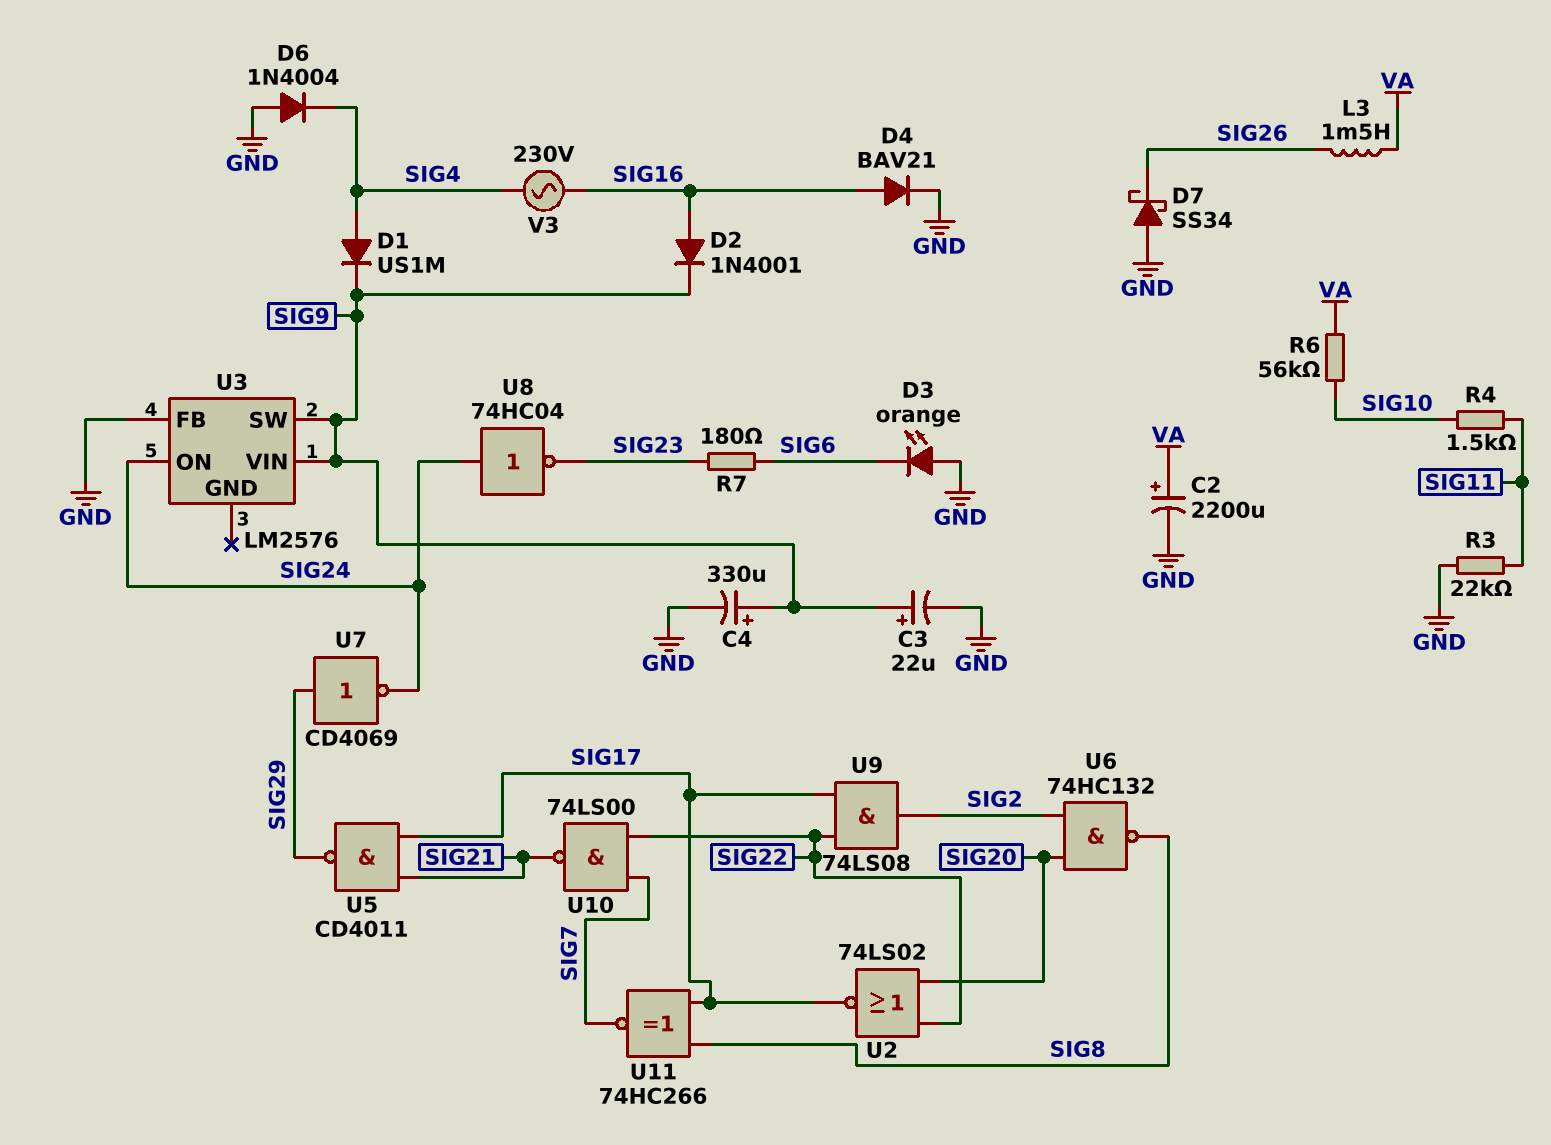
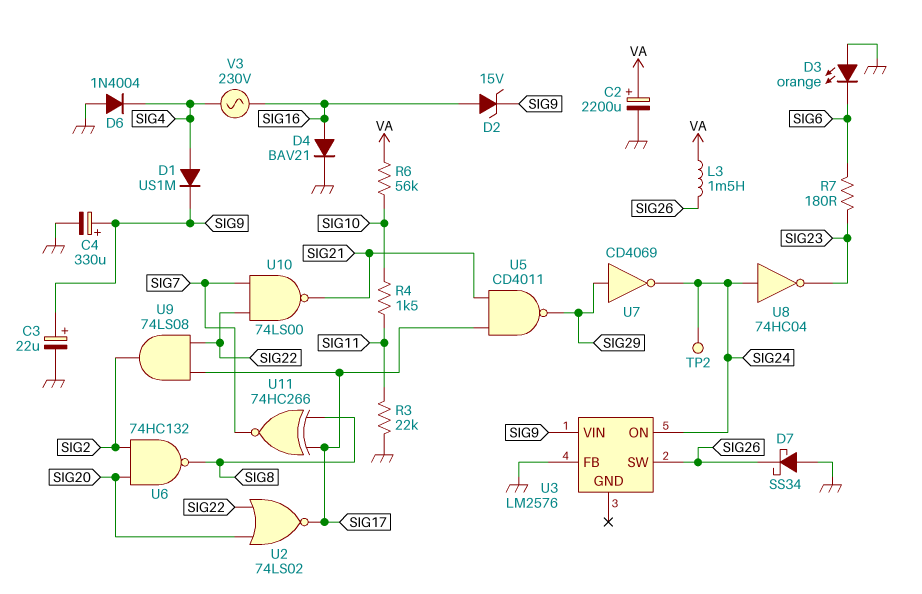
D2: diode 1N4001 (A SIG16, K SIG9) -> zener 15V (A SIG16, K SIG9)
TP2: none -> test point (SIG24)
U3 pin SW: SIG9 -> SIG26

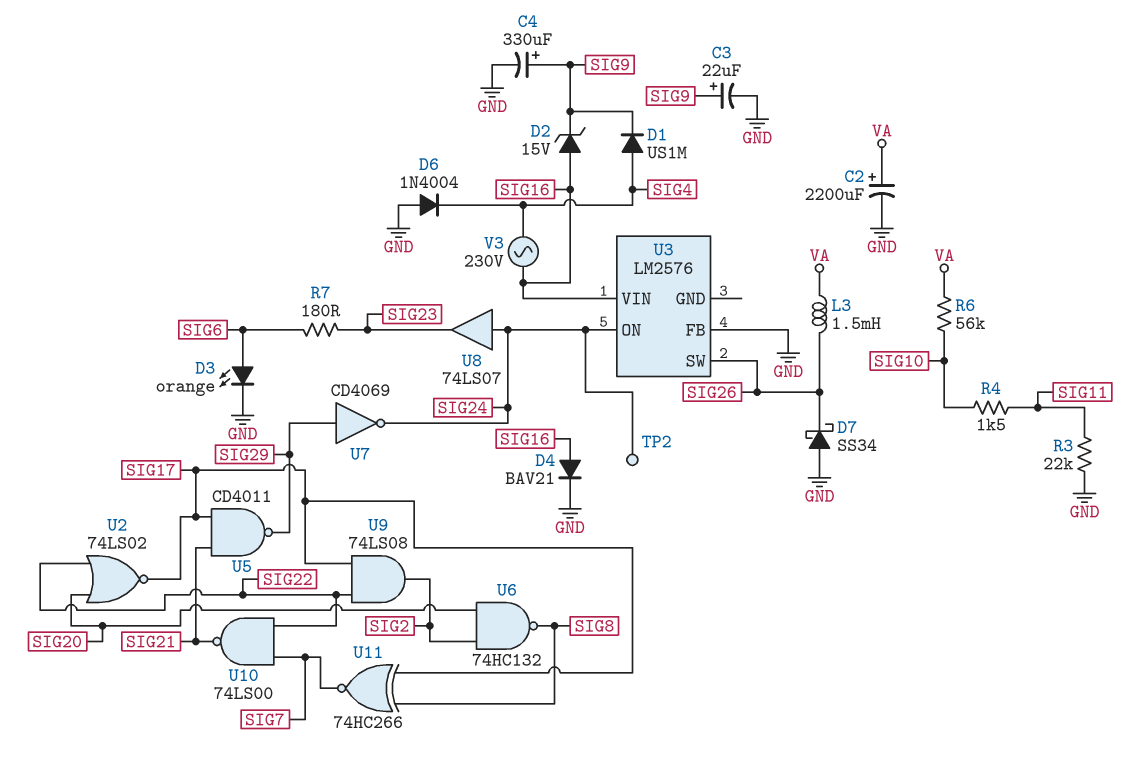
D3: LED orange (A GND, K SIG6) -> LED orange (A SIG6, K GND)
U3 pin VIN: SIG9 -> SIG16
U8: NOT 74HC04 (in SIG24, out SIG23) -> buffer 74LS07 (in SIG24, out SIG23)

